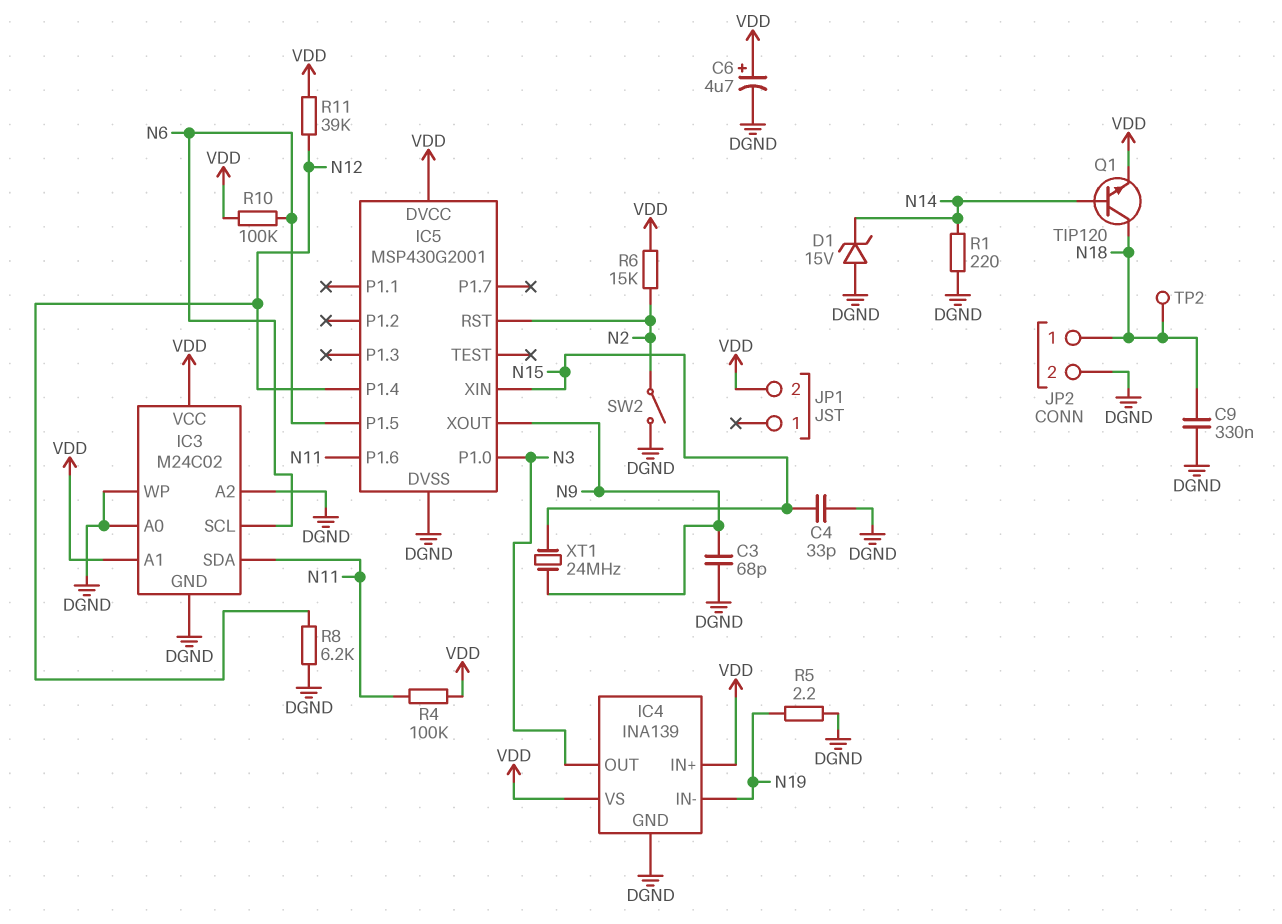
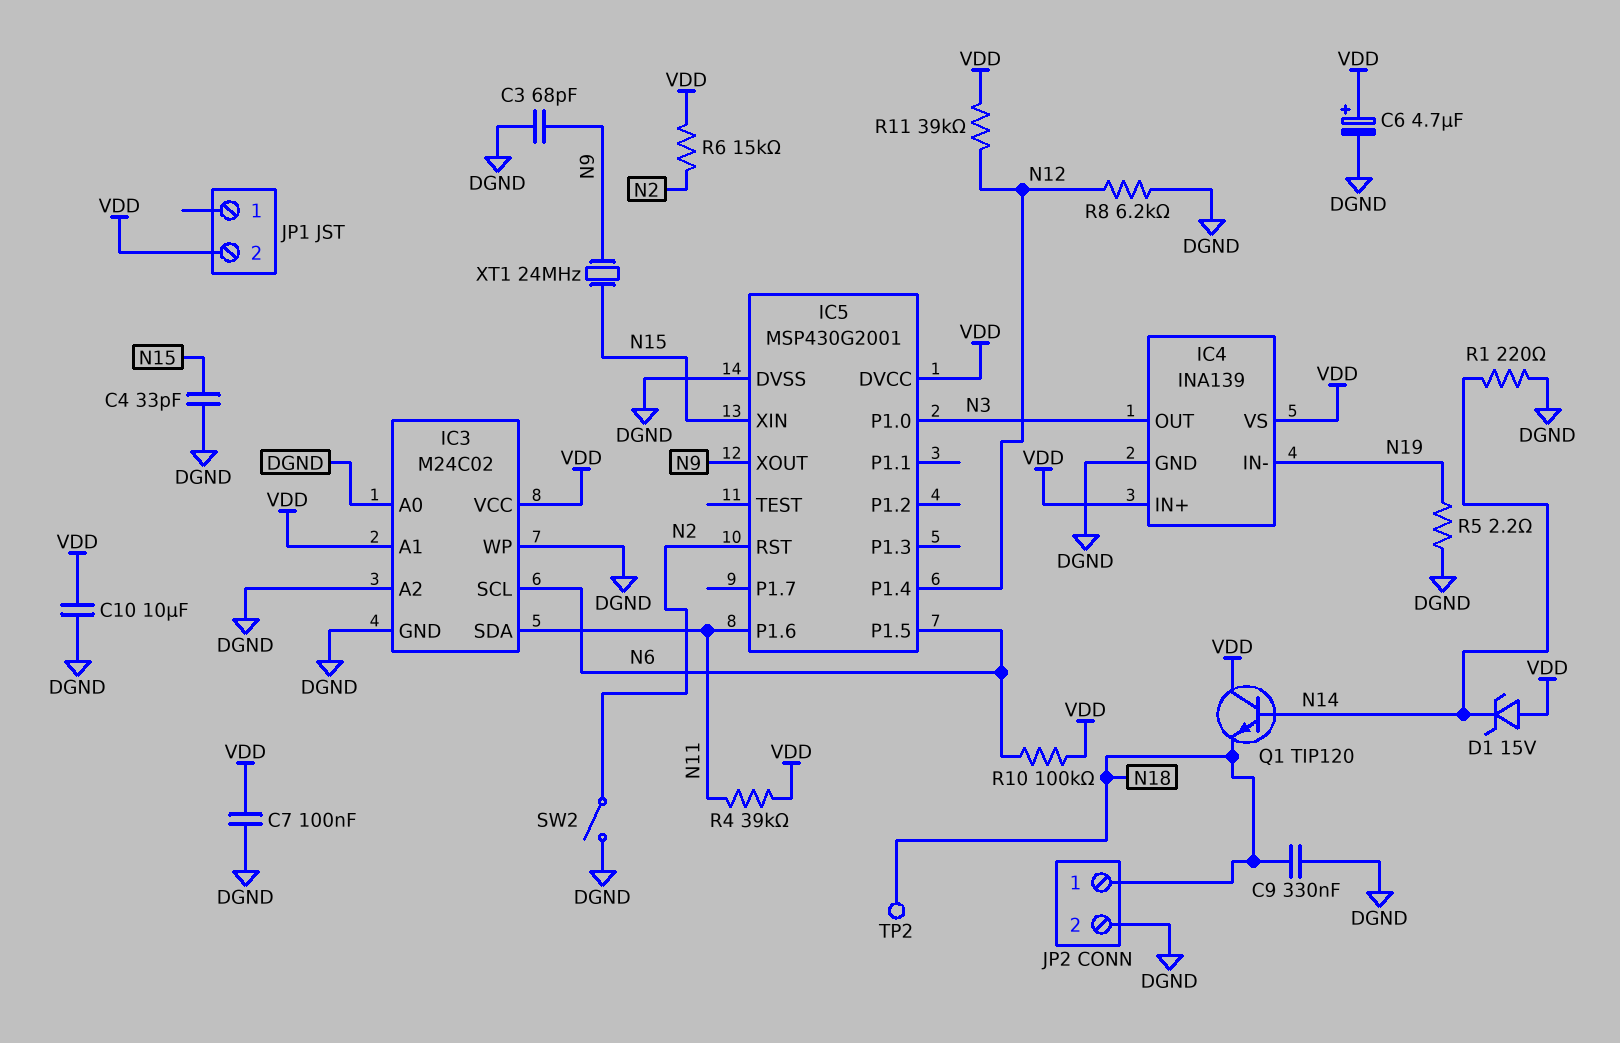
C7: none -> 100nF (DGND, VDD)
C10: none -> 10uF (DGND, VDD)
D1: zener 15V (A DGND, K N14) -> zener 15V (A VDD, K N14)
Q1: NPN TIP120 (B N14, C N18, E VDD) -> NPN TIP120 (B N14, C VDD, E N18)
R4: 100k (N11, VDD) -> 39k (N11, VDD)

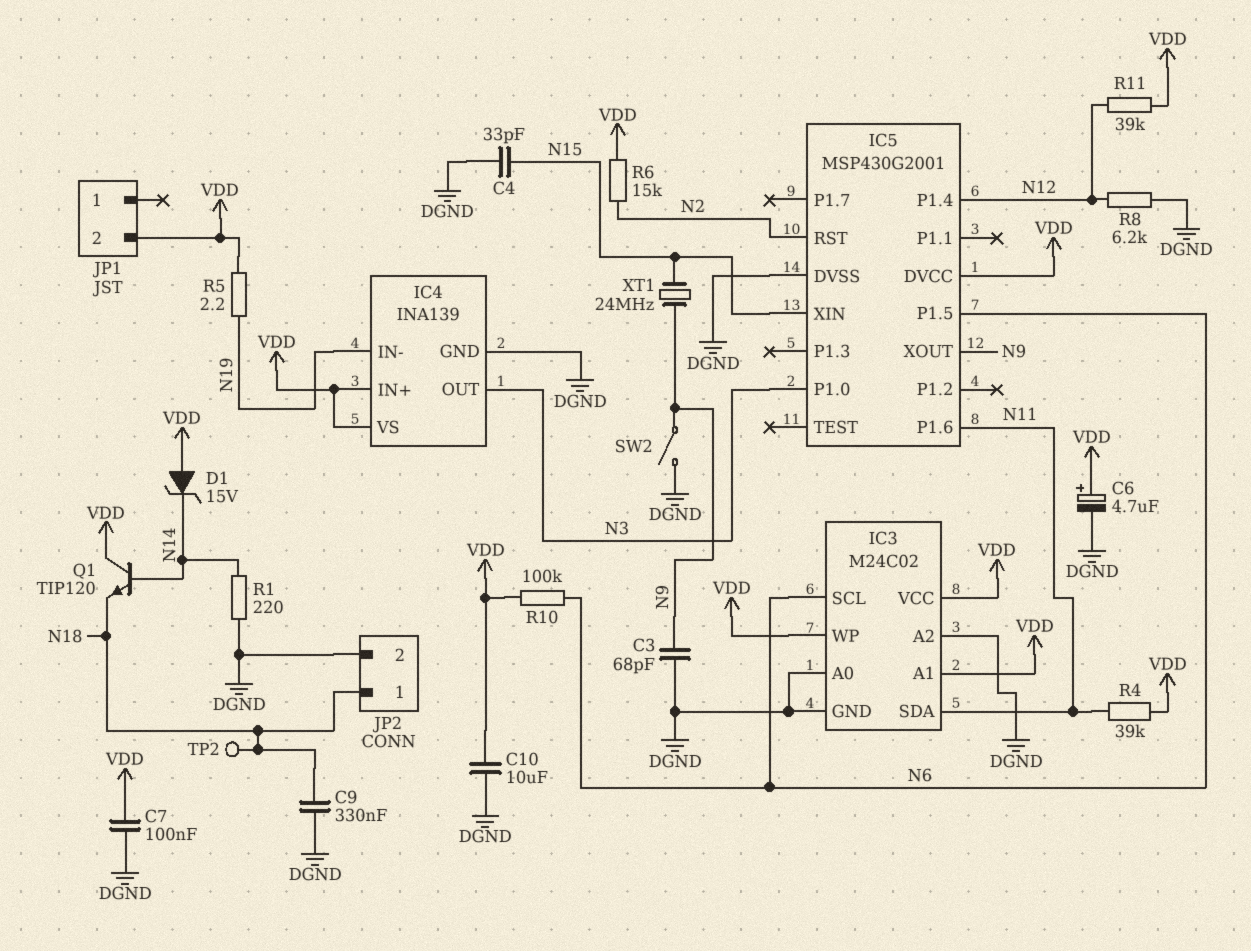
IC3 pin WP: DGND -> VDD
R5: 2.2 (DGND, N19) -> 2.2 (N19, VDD)
SW2: switch (DGND, N2) -> switch (DGND, N9)

